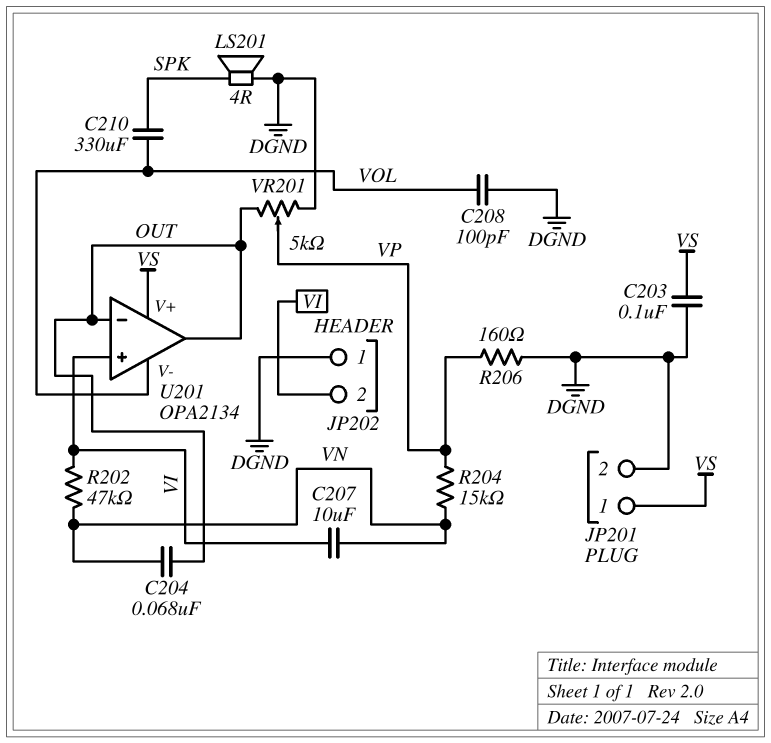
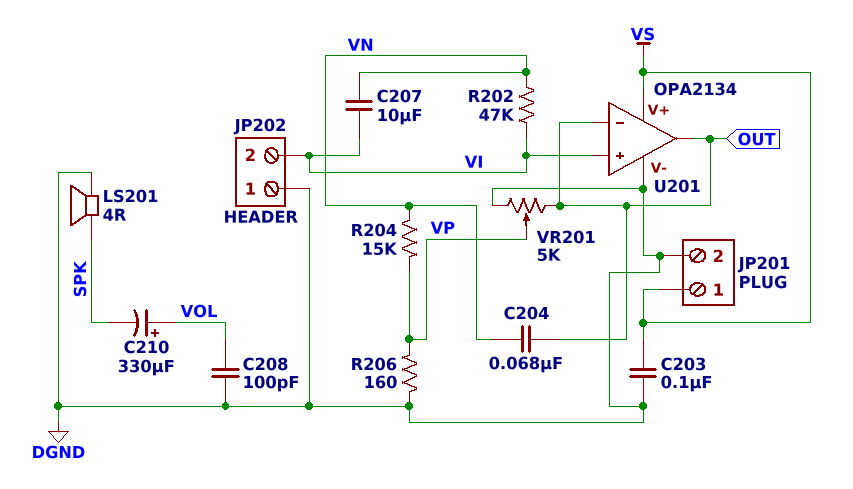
C210: 330uF (SPK, VOL) -> 330uF (plus VOL, minus SPK)
U201 pin V-: VOL -> DGND

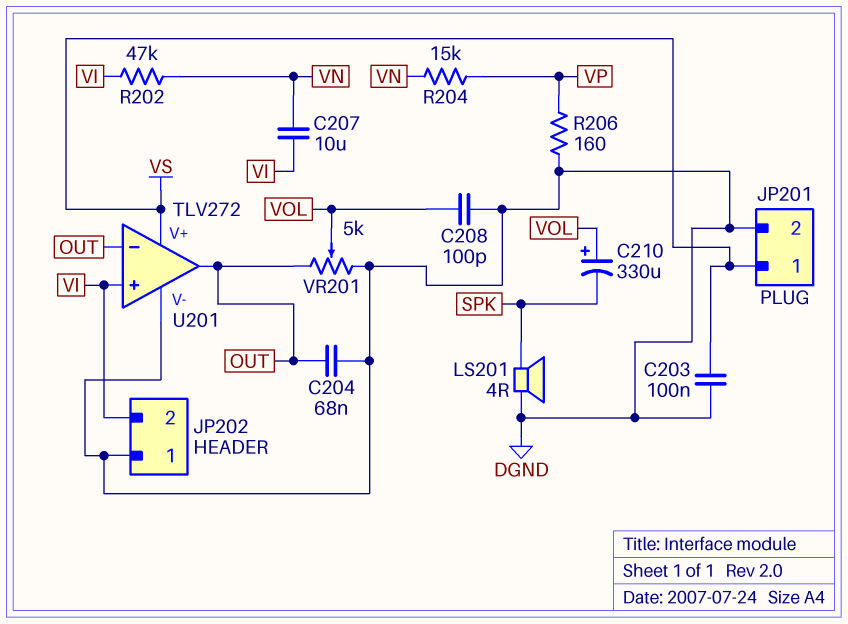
C204: 68nF (OUT, VN) -> 68nF (DGND, OUT)
U201: OPA2134 -> TLV272
VR201: 5k (DGND, OUT, wiper VP) -> 5k (DGND, OUT, wiper VOL)

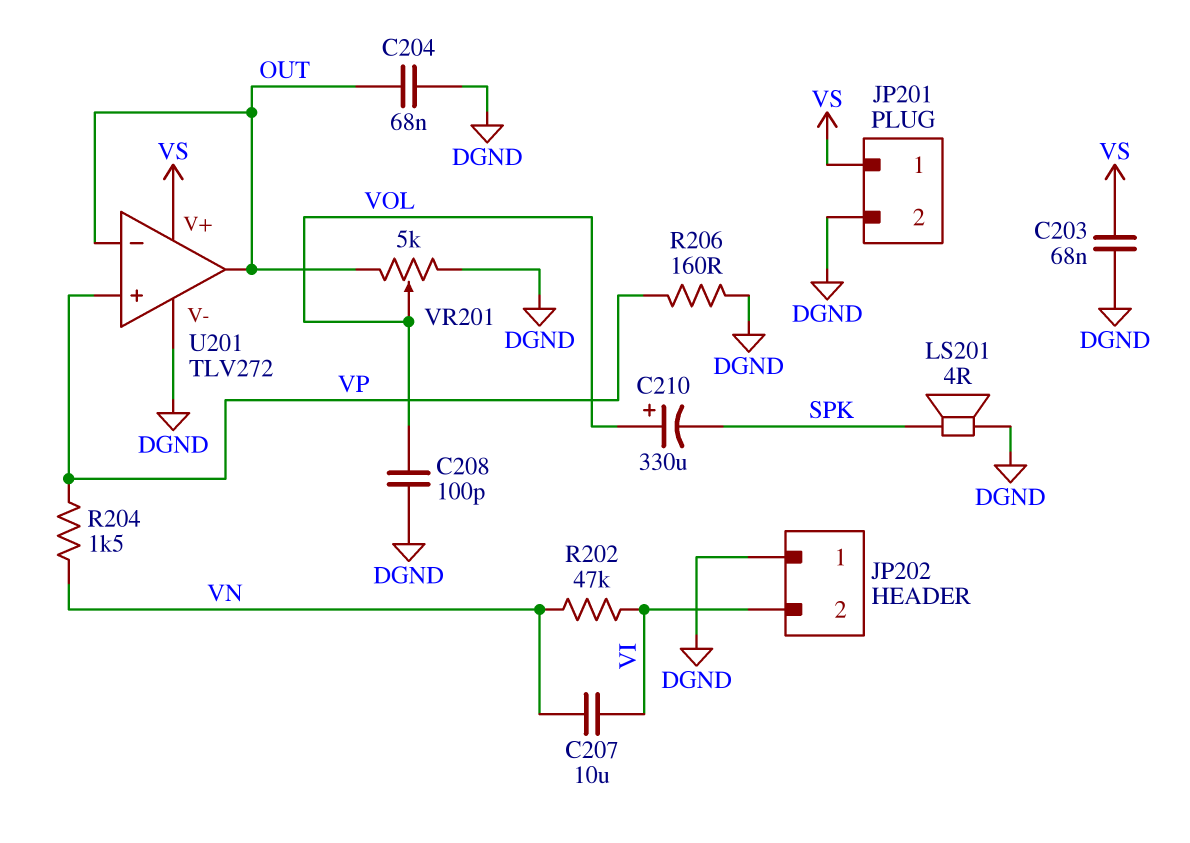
C203: 100nF (DGND, VS) -> 68nF (DGND, VS)
R204: 15k (VN, VP) -> 1.5k (VN, VP)
U201 pin in+: VI -> VP

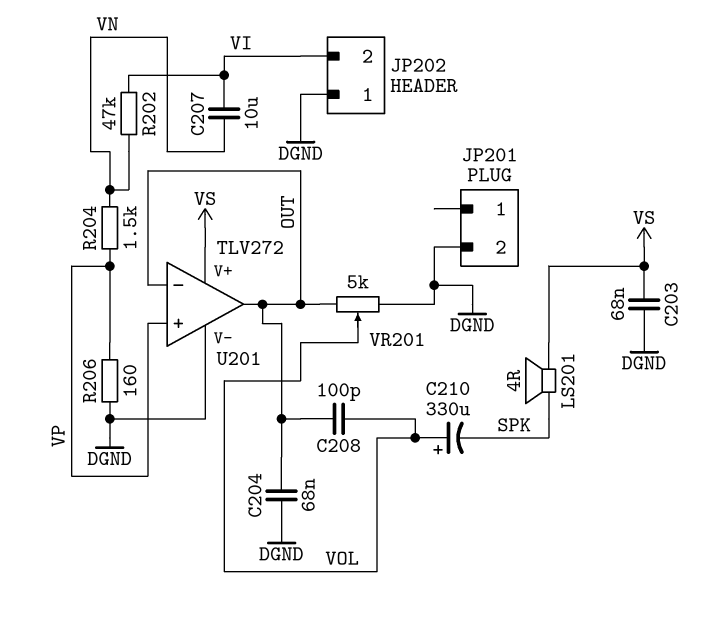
C208: 100pF (DGND, VOL) -> 100pF (OUT, VOL)
JP201 pin 1: VS -> none
LS201: speaker 4R (DGND, SPK) -> speaker 4R (SPK, VS)

